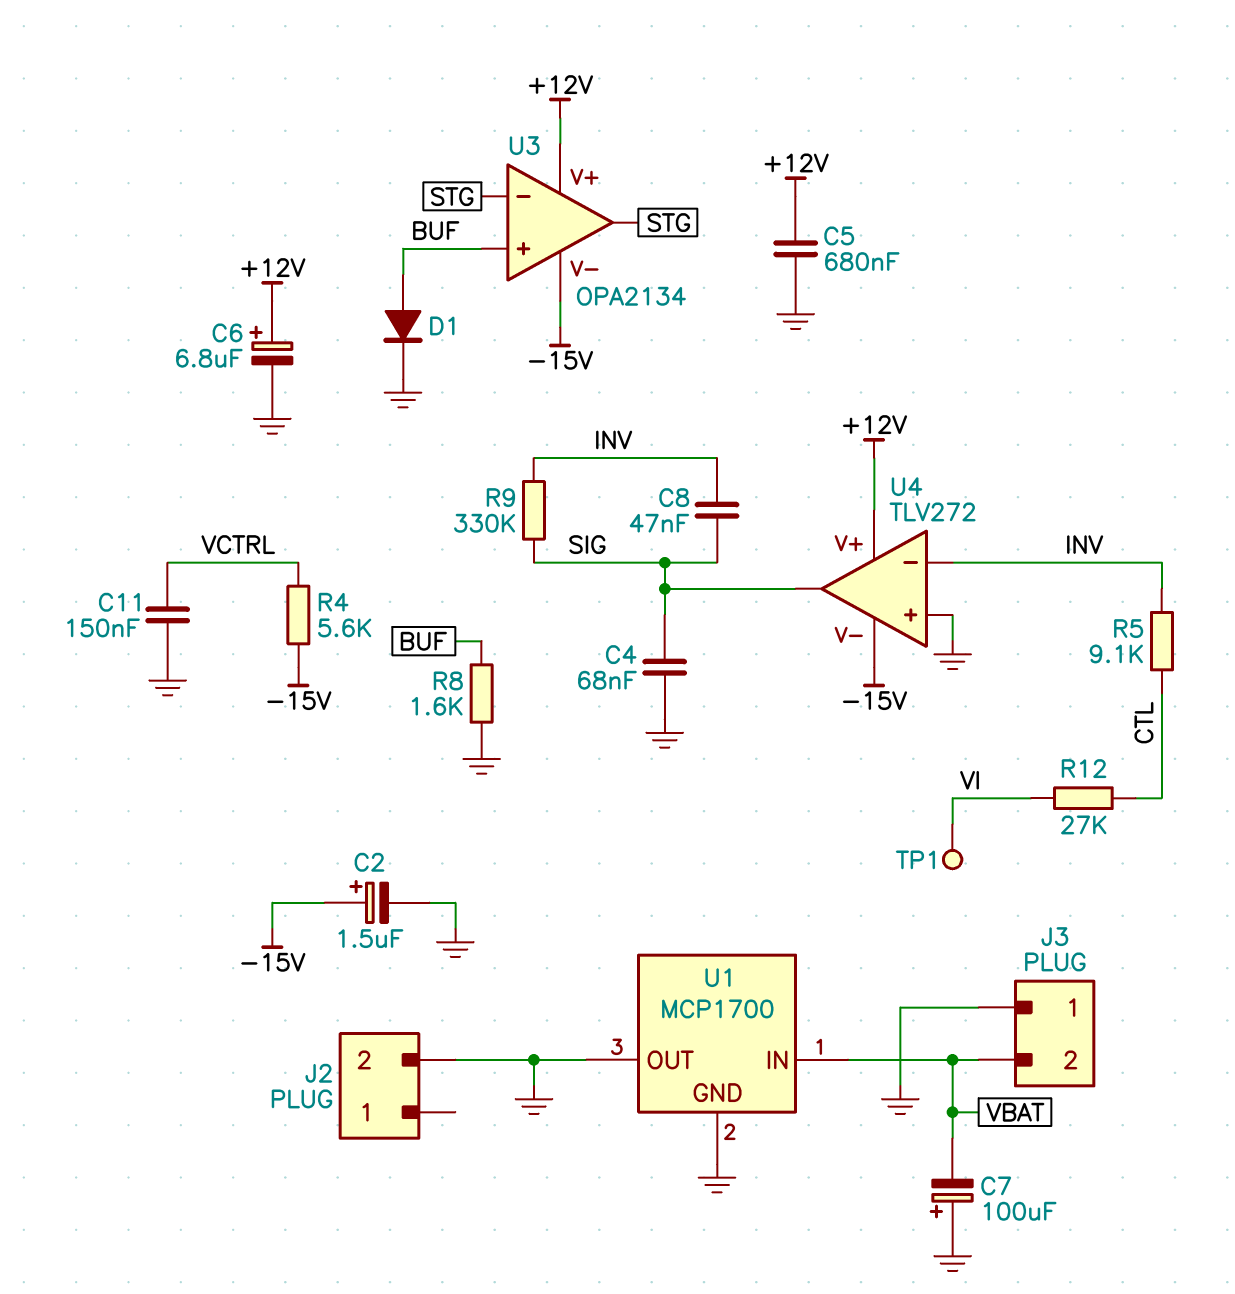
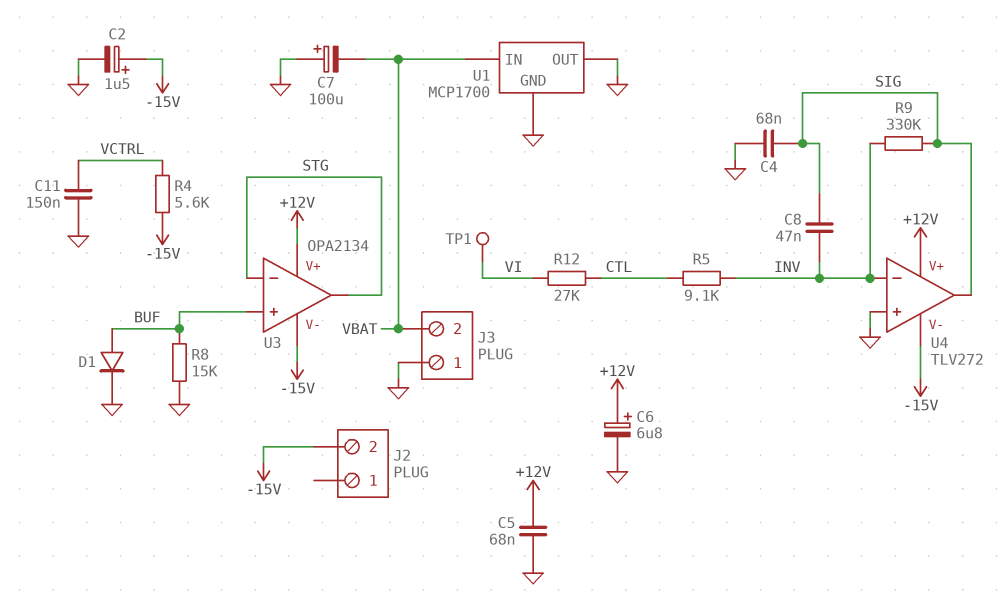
C5: 680nF (+12V, GND) -> 68nF (+12V, GND)
J2 pin 2: GND -> -15V
R8: 1.6k (BUF, GND) -> 15k (BUF, GND)

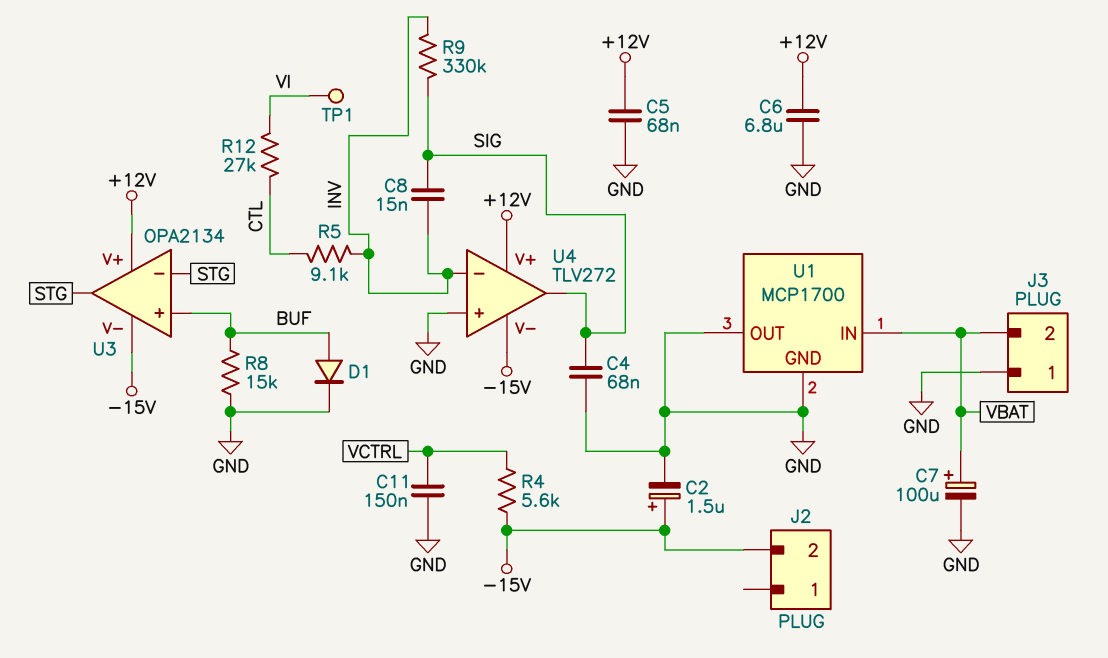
C6: 6.8uF (plus +12V, minus GND) -> 6.8uF (+12V, GND)
C7: 100uF (plus GND, minus VBAT) -> 100uF (plus VBAT, minus GND)
C8: 47nF (INV, SIG) -> 15nF (INV, SIG)

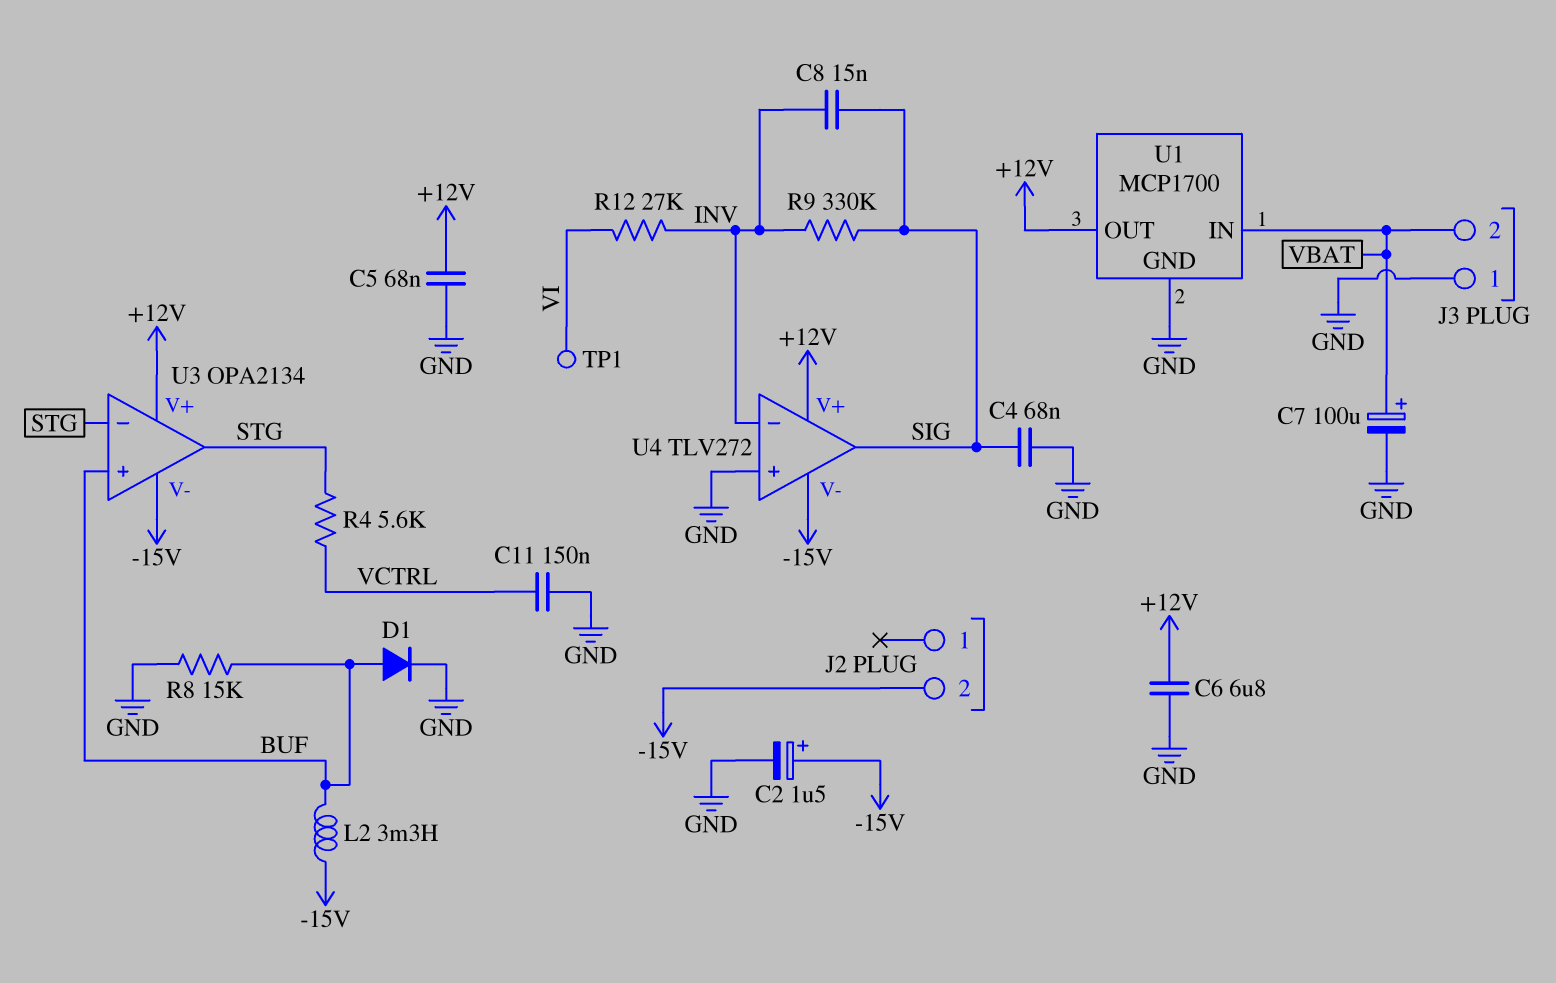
L2: none -> 3.3mH (-15V, BUF)
R4: 5.6k (-15V, VCTRL) -> 5.6k (STG, VCTRL)
R5: 9.1k (CTL, INV) -> none
R12: 27k (CTL, VI) -> 27k (INV, VI)
U1 pin OUT: GND -> +12V

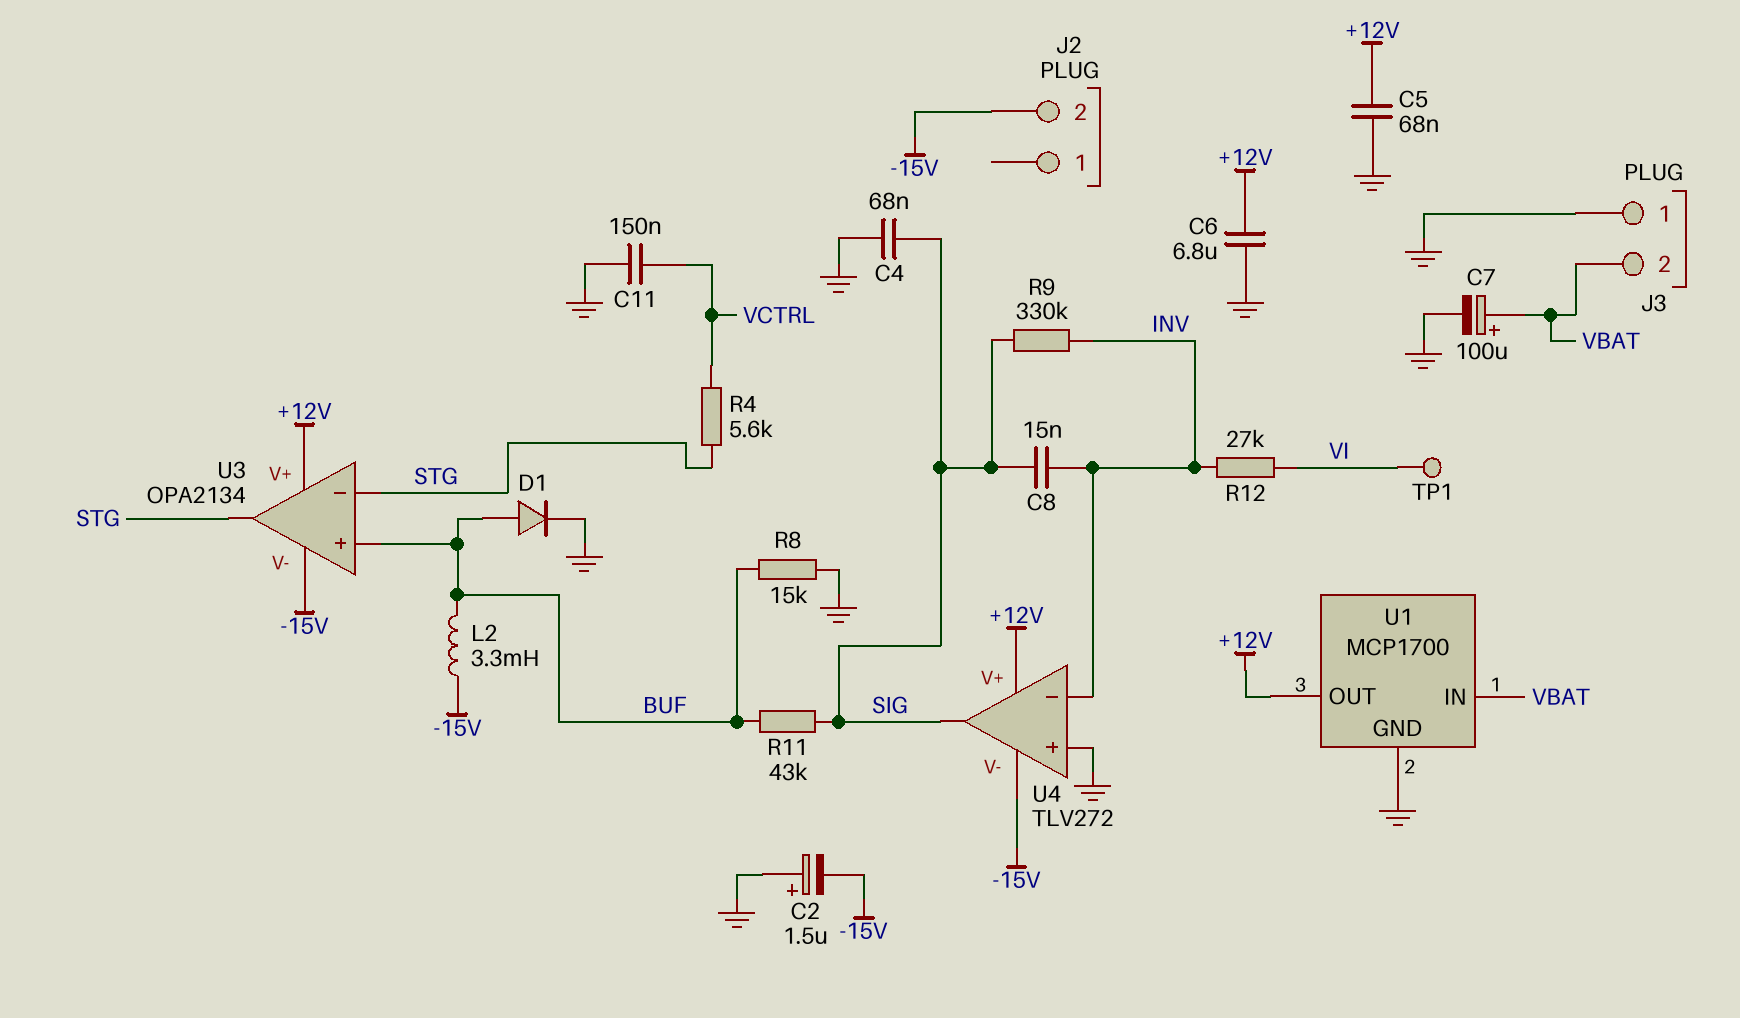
C2: 1.5uF (plus -15V, minus GND) -> 1.5uF (plus GND, minus -15V)
R11: none -> 43k (BUF, SIG)

